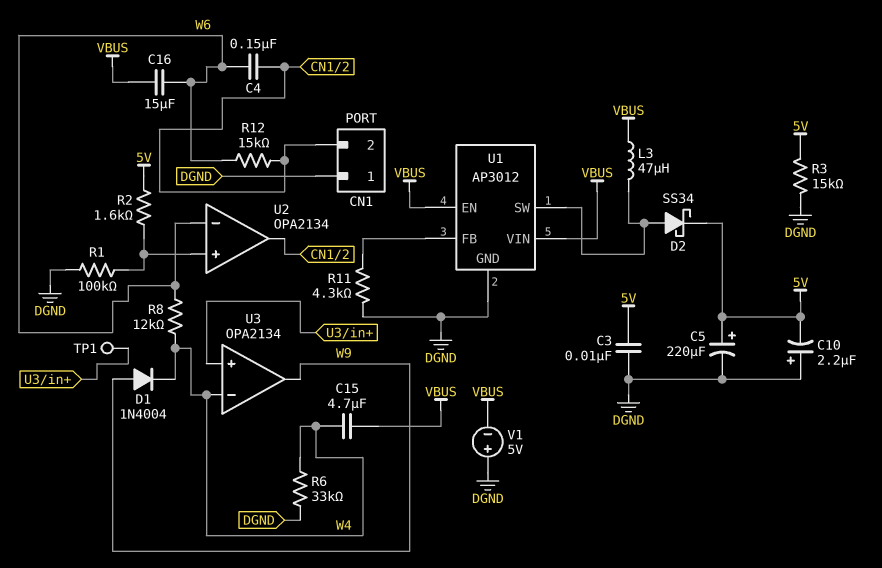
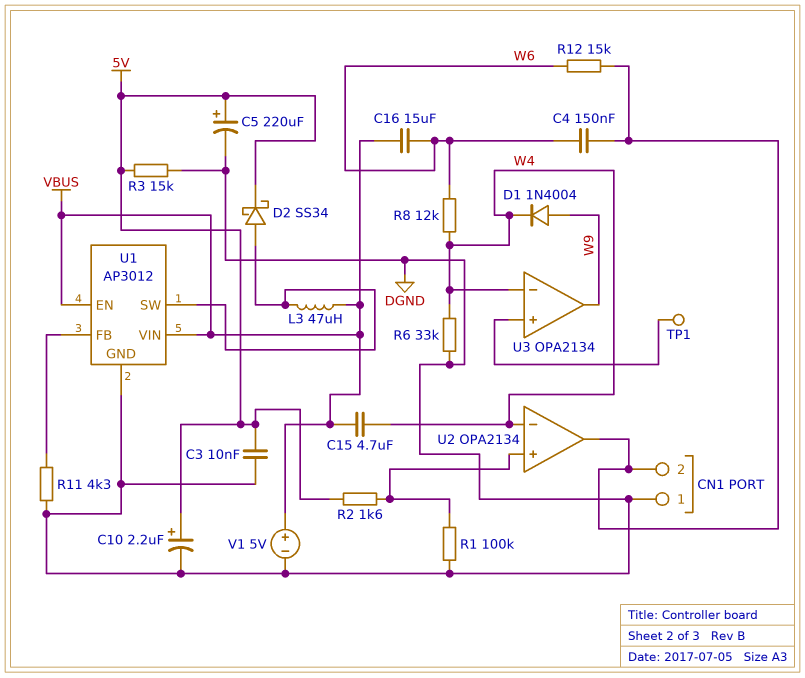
C10: 2.2uF (plus DGND, minus 5V) -> 2.2uF (plus 5V, minus DGND)
U2 pin in-: W6 -> W4
V1: 5V (plus DGND, minus VBUS) -> 5V (plus VBUS, minus DGND)

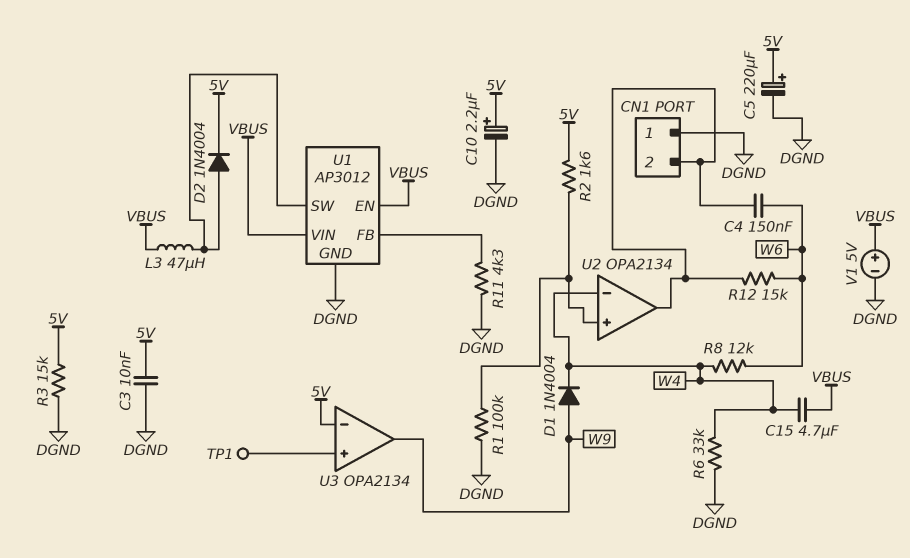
C16: 15uF (VBUS, W6) -> none
D2: schottky SS34 (A U1/SW, K 5V) -> diode 1N4004 (A U1/SW, K 5V)
U3 pin in-: W4 -> 5V

